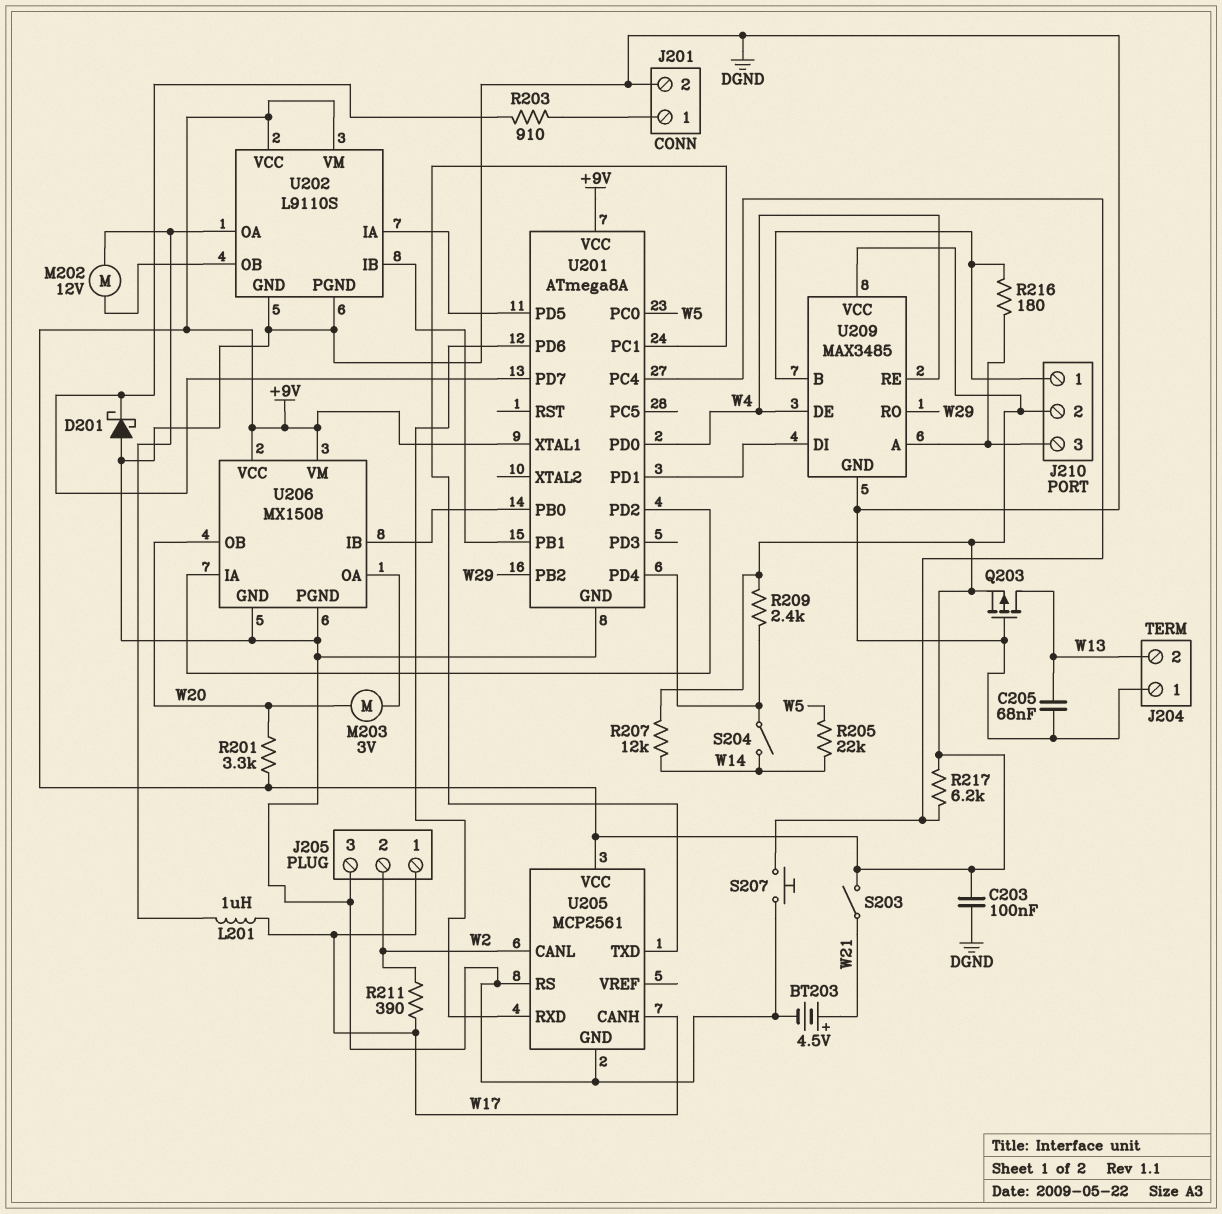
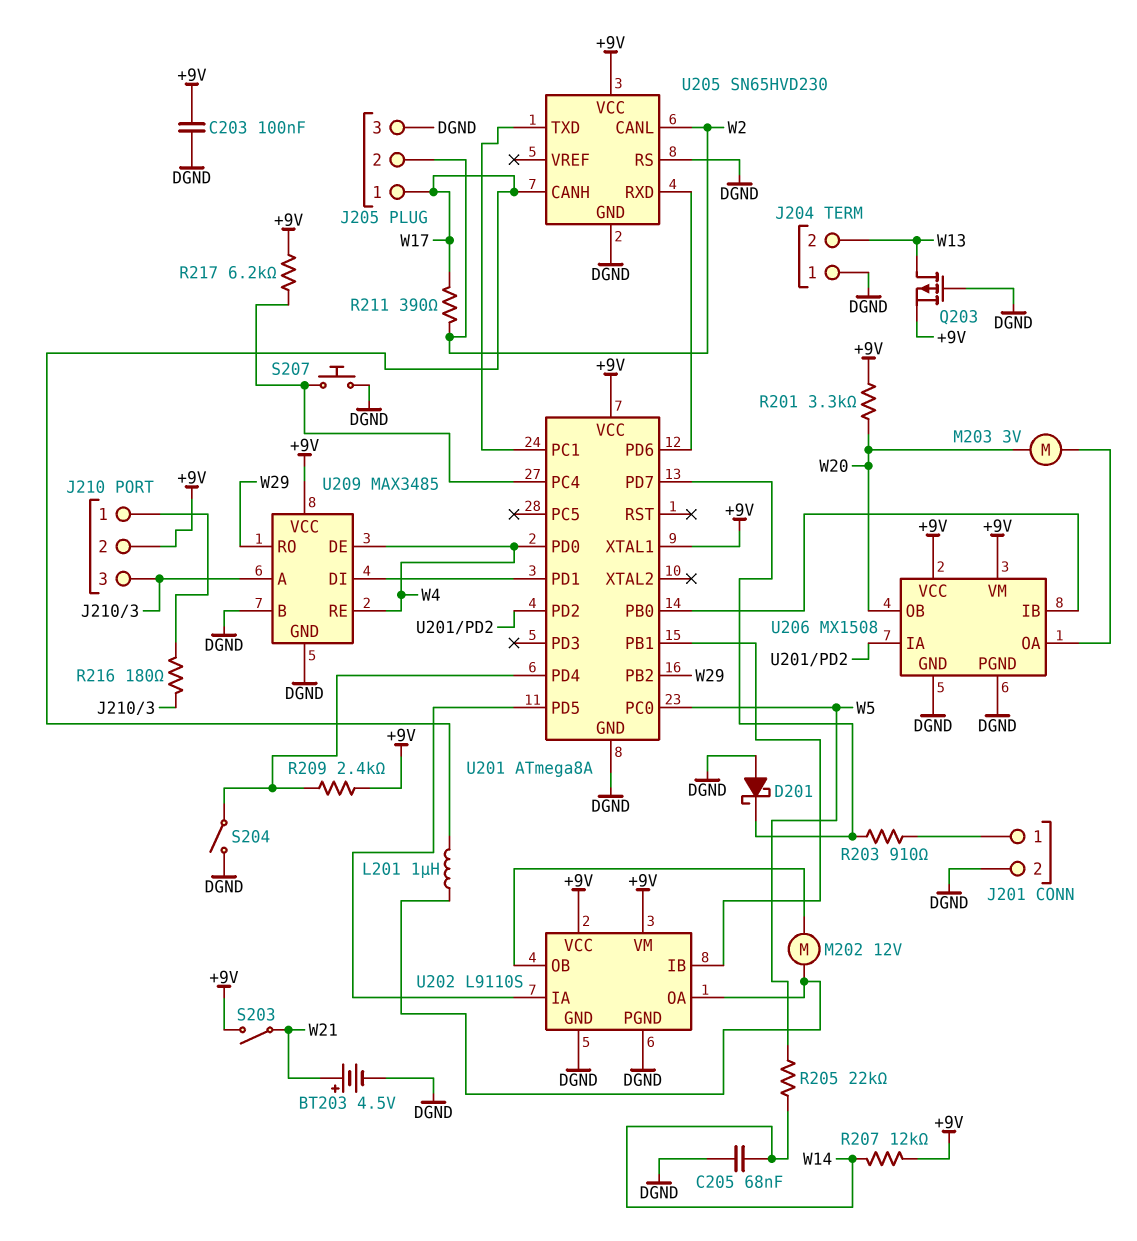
C205: 68nF (DGND, W13) -> 68nF (DGND, W14)
S204: switch (U201/PD4, W14) -> switch (DGND, U201/PD4)
U205: MCP2561 -> SN65HVD230
U209 pin B: J210/1 -> DGND

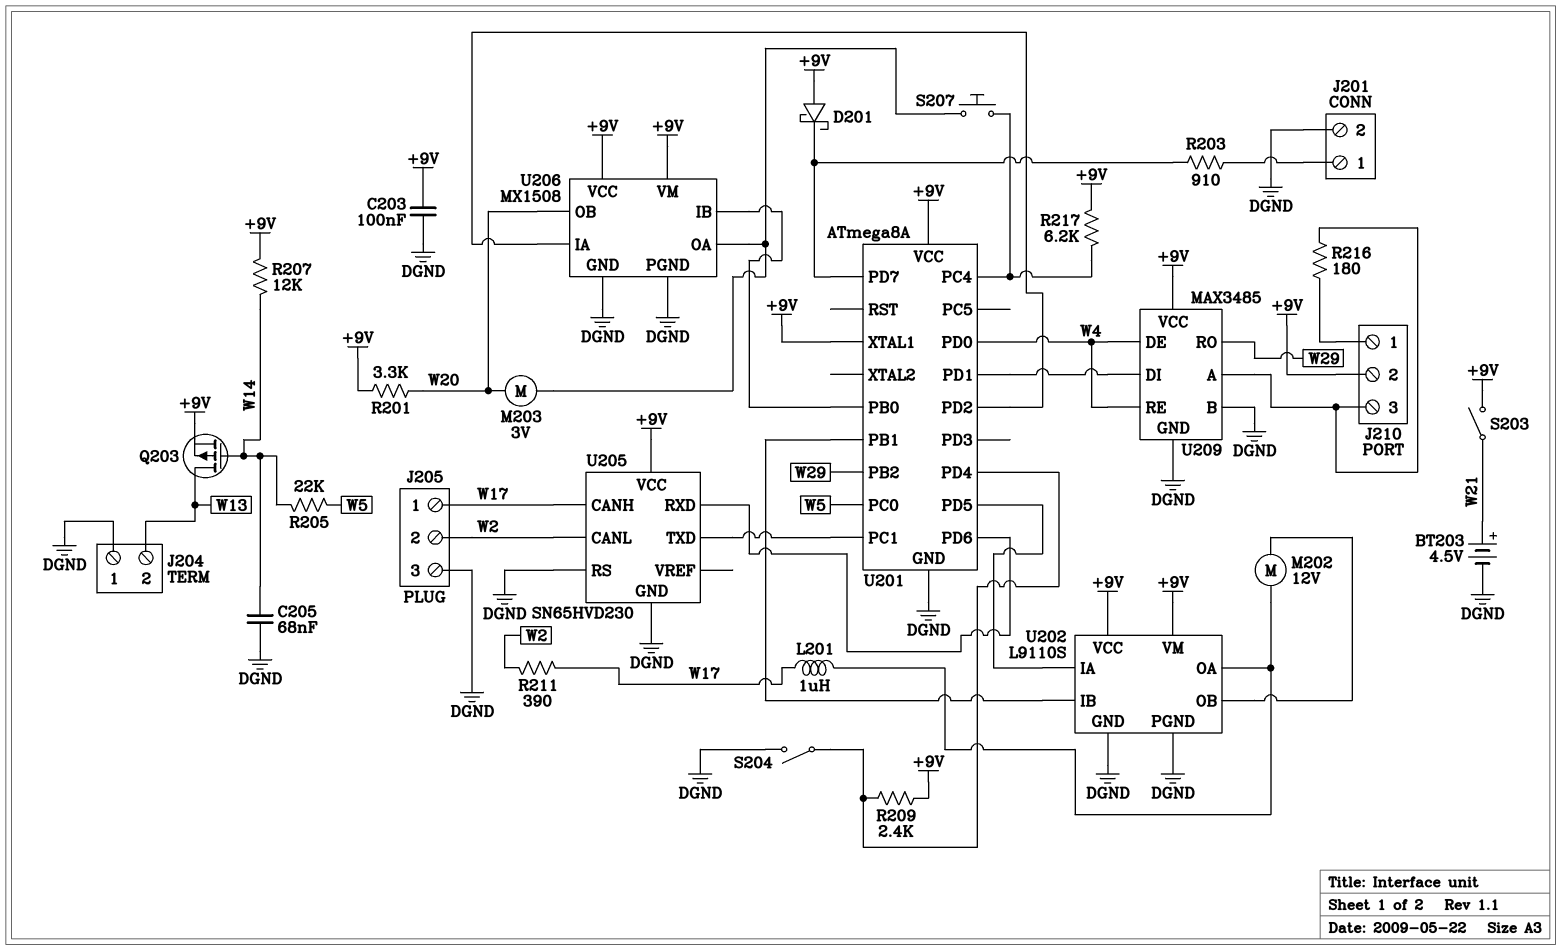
D201: schottky (A DGND, K U201/PD7) -> schottky (A +9V, K U201/PD7)
Q203: PMOS (G DGND, D W13, S +9V) -> PMOS (G W14, D W13, S +9V)
S207: button (DGND, U201/PC4) -> button (U201/PC4, U206/OA)

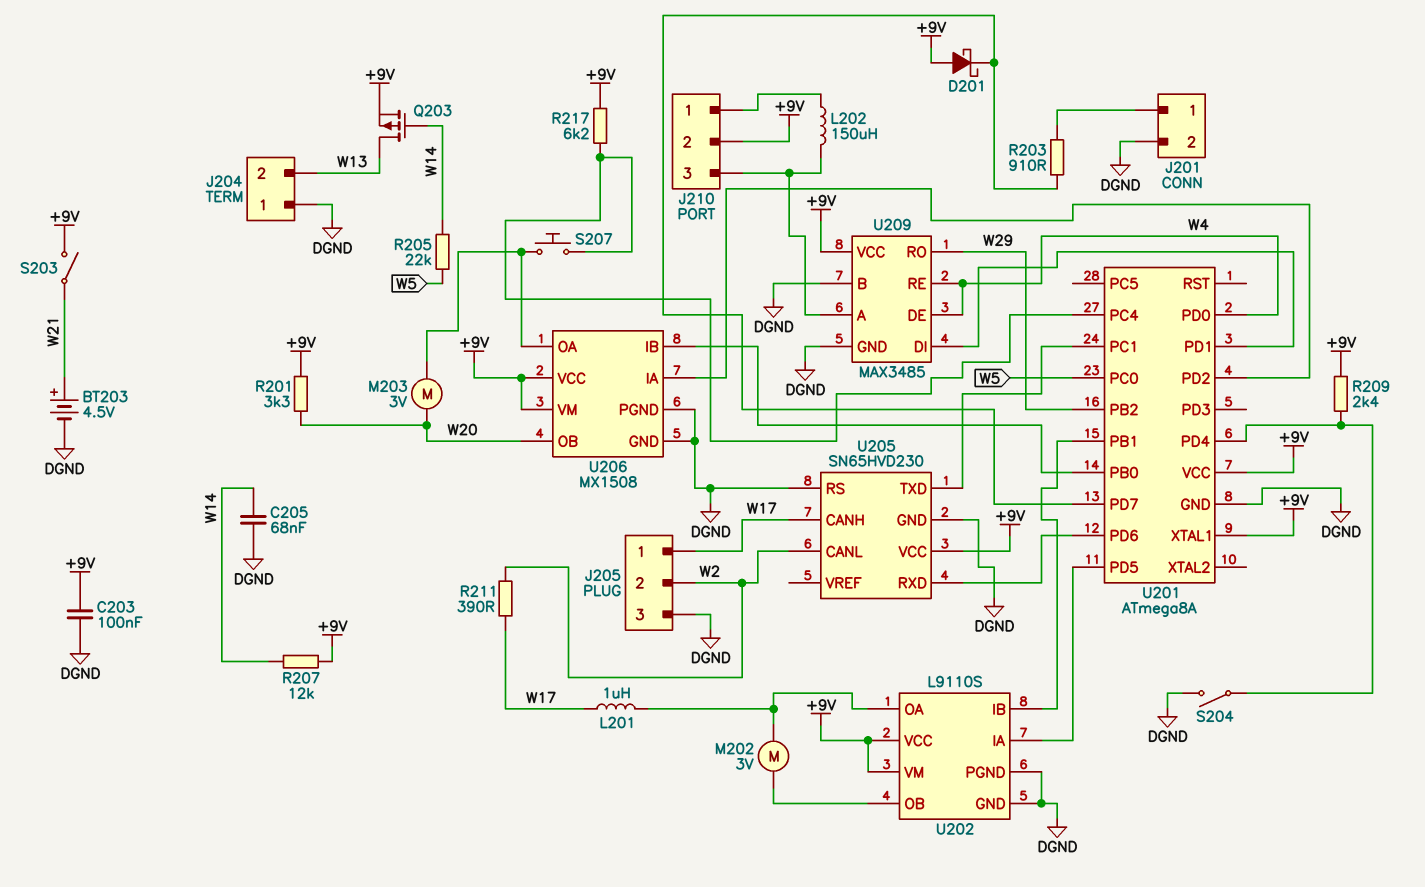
L202: none -> 150uH (J210/1, J210/3)
M202: motor 12V (U202/OA, U202/OB) -> motor 3V (U202/OA, U202/OB)
R216: 180 (J210/1, J210/3) -> none

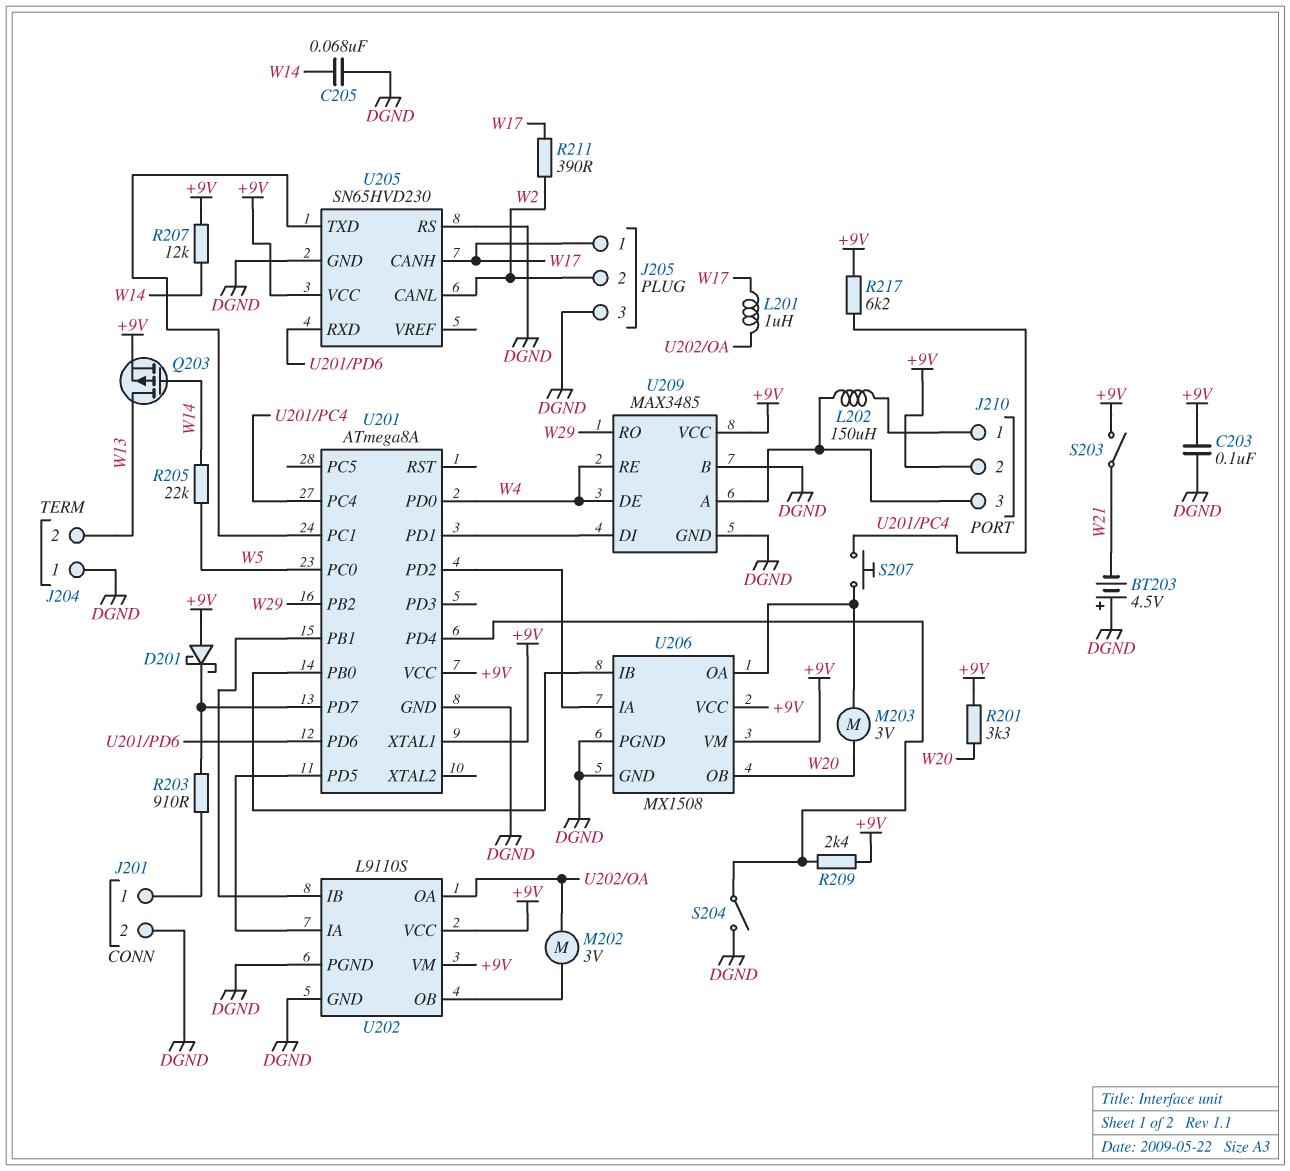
BT203: 4.5V (plus W21, minus DGND) -> 4.5V (plus DGND, minus W21)

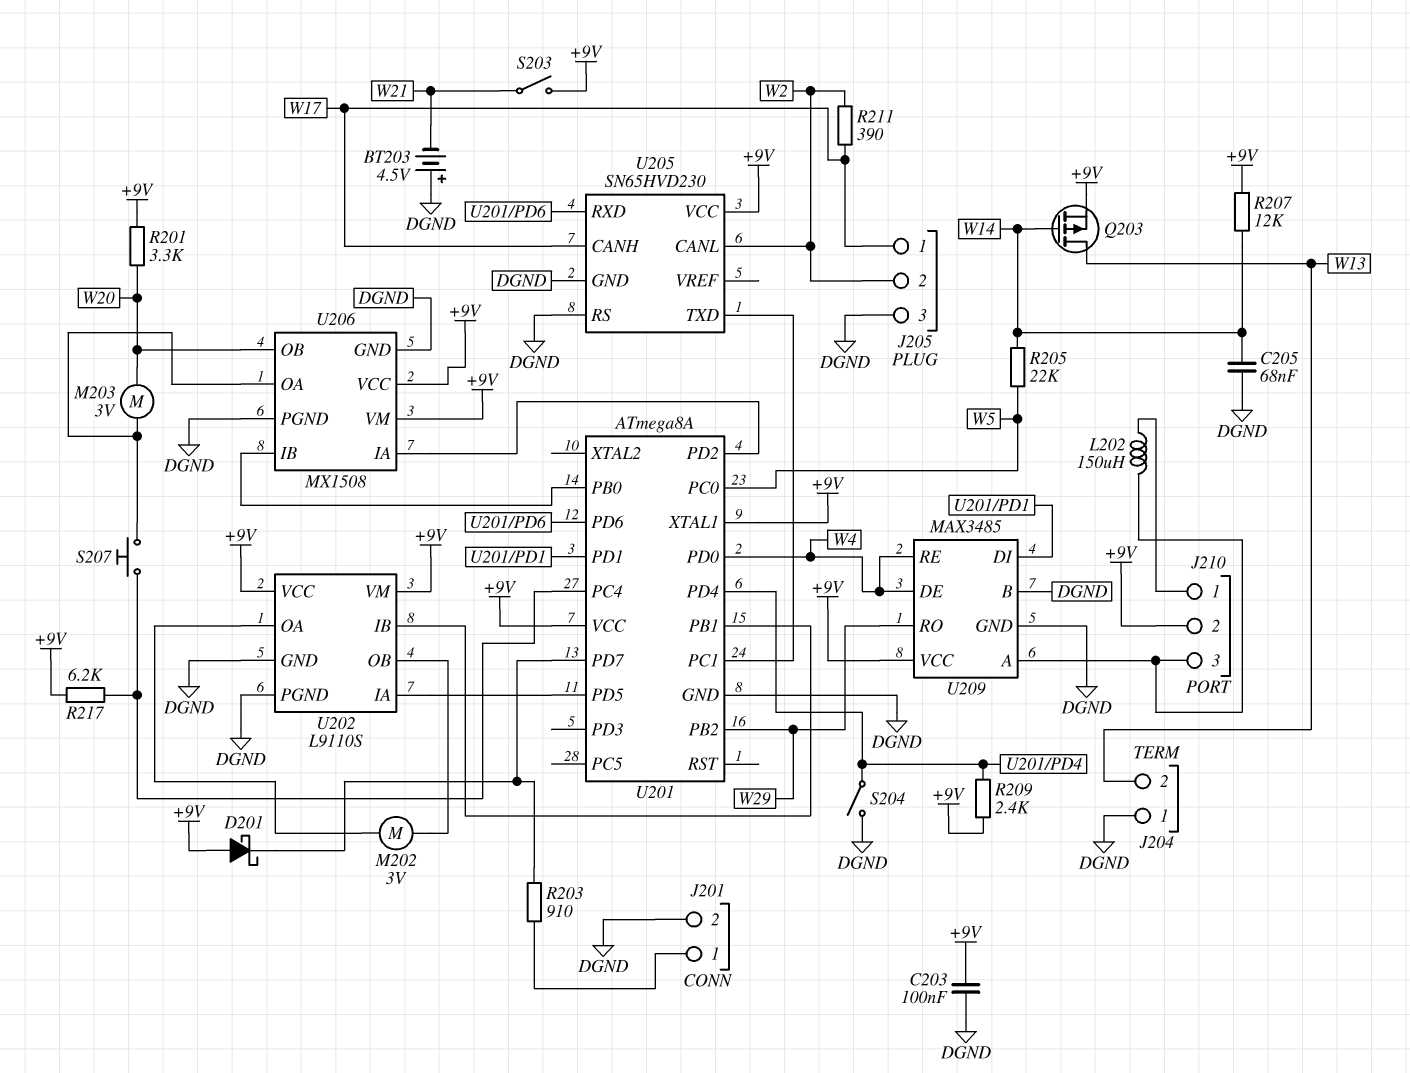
L201: 1uH (U202/OA, W17) -> none

